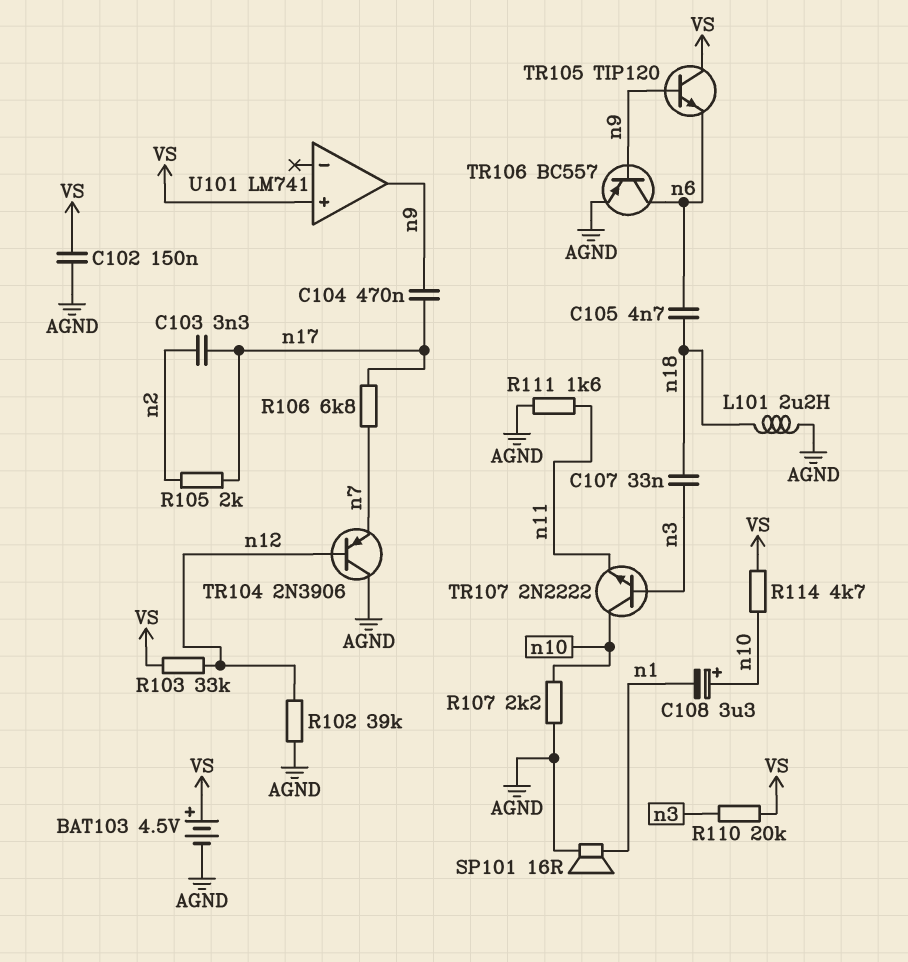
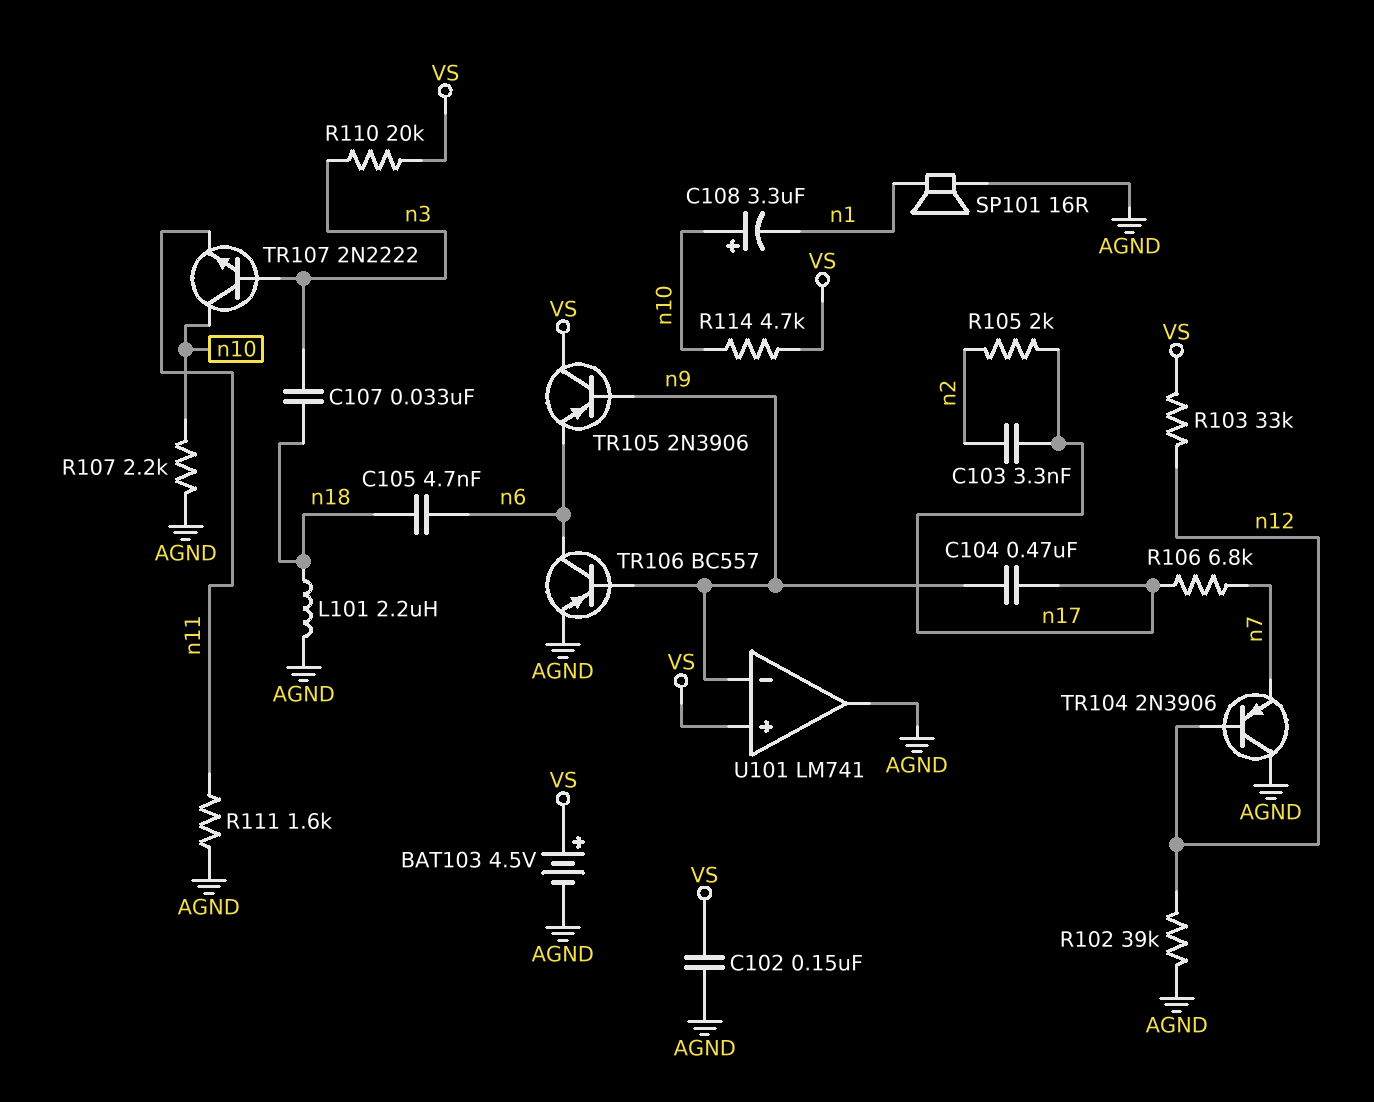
TR105: NPN TIP120 (B n9, C VS, E n6) -> PNP 2N3906 (B n9, C VS, E n6)
U101 pin in-: none -> n9
U101 pin out: n9 -> AGND

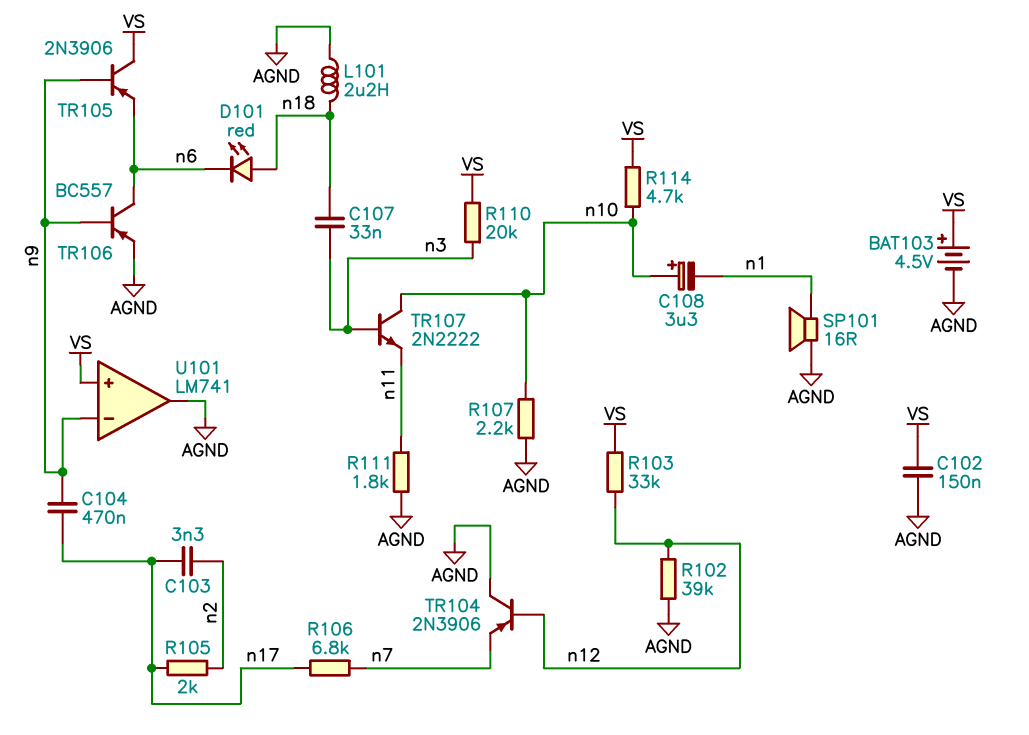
C105: 4.7nF (n6, n18) -> none
D101: none -> LED red (A n18, K n6)
R111: 1.6k (AGND, n11) -> 1.8k (AGND, n11)

